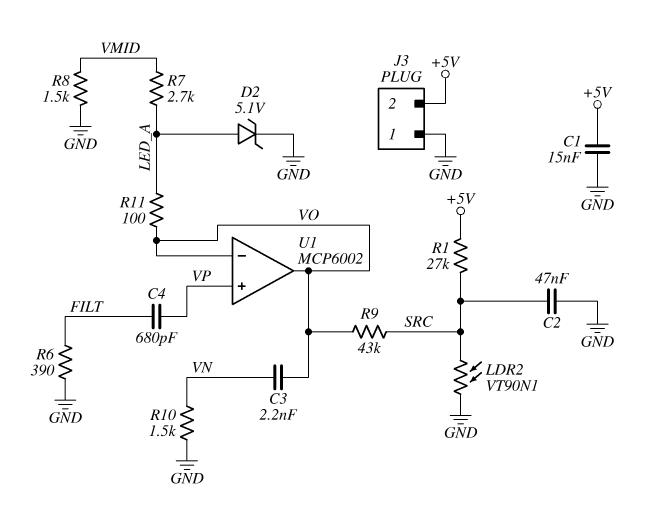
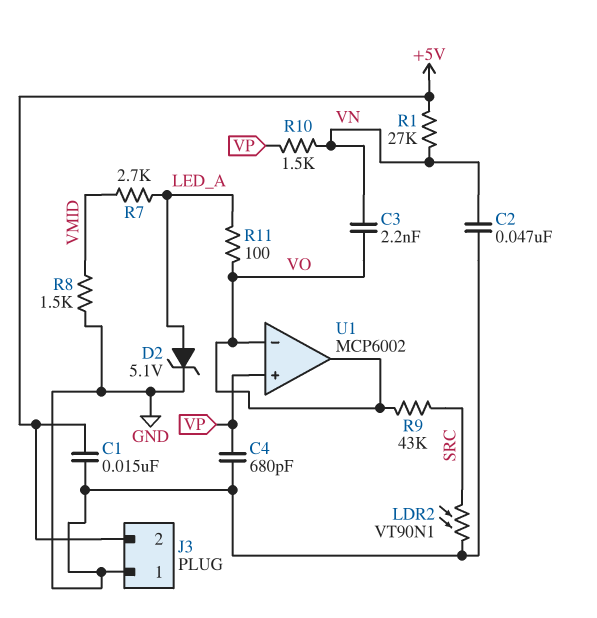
C2: 47nF (GND, SRC) -> 47nF (GND, VN)
C4: 680pF (FILT, VP) -> 680pF (GND, VP)
R1: 27k (+5V, SRC) -> 27k (+5V, VN)
R6: 390 (FILT, GND) -> none
R10: 1.5k (GND, VN) -> 1.5k (VN, VP)

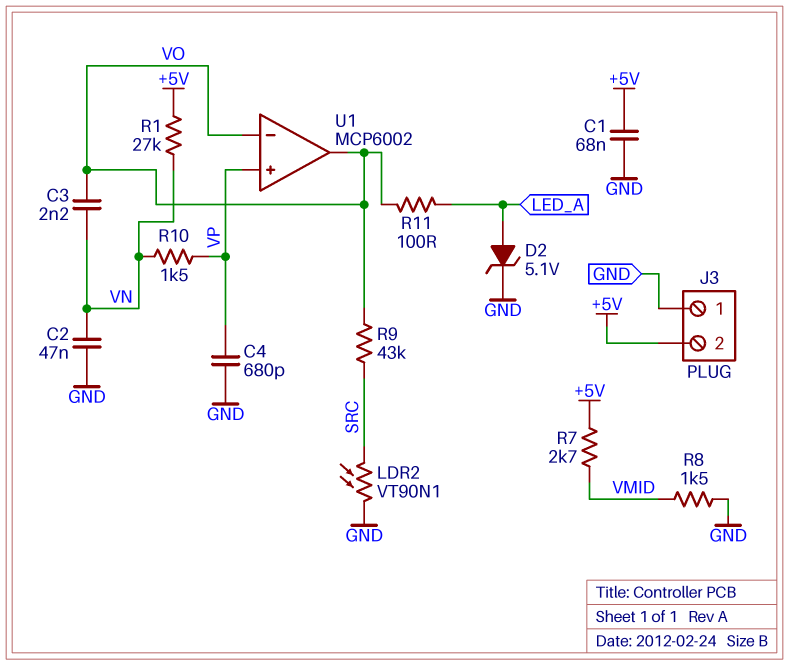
C1: 15nF (+5V, GND) -> 68nF (+5V, GND)
R7: 2.7k (LED_A, VMID) -> 2.7k (+5V, VMID)

